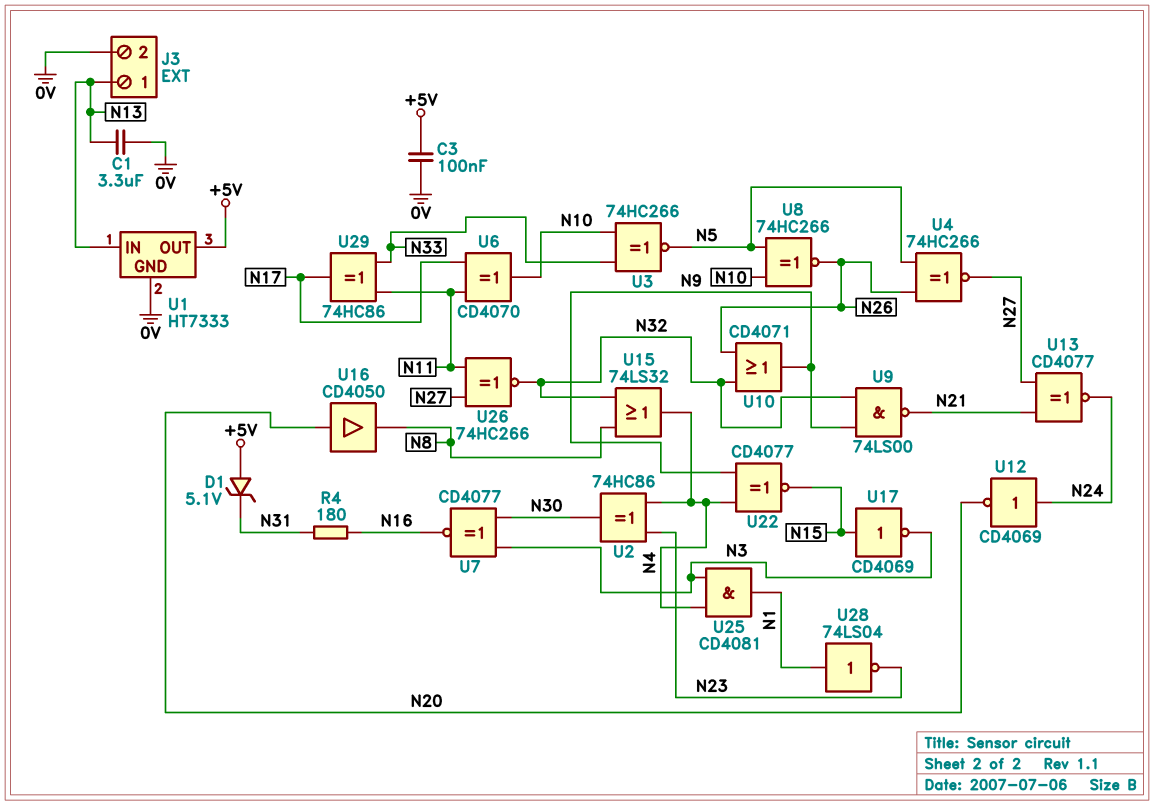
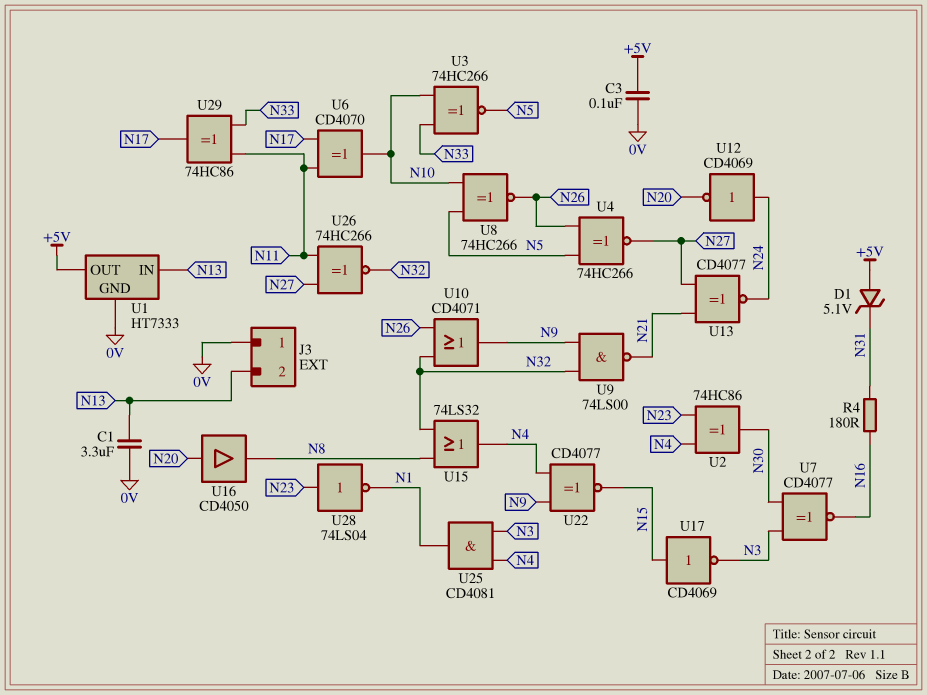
J3 pin 1: N13 -> 0V
J3 pin 2: 0V -> N13
U28: NOT 74LS04 (in N1, out N23) -> NOT 74LS04 (in N23, out N1)

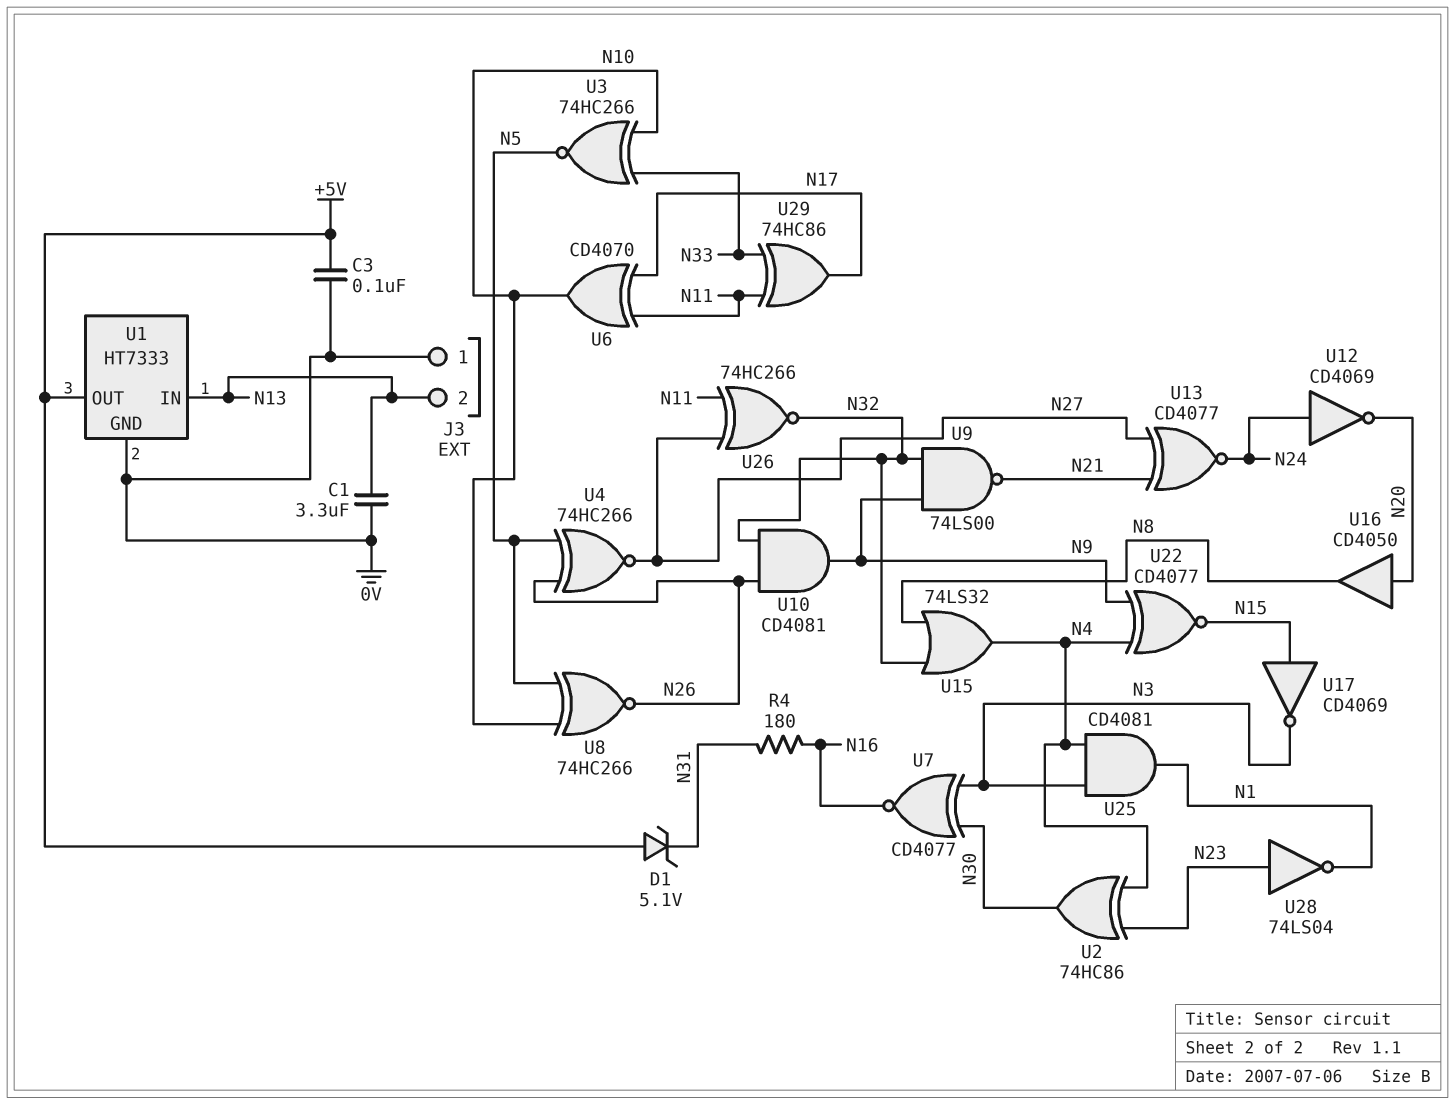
U10: OR CD4071 (in N26, in N32, out N9) -> AND CD4081 (in N26, in N32, out N9)

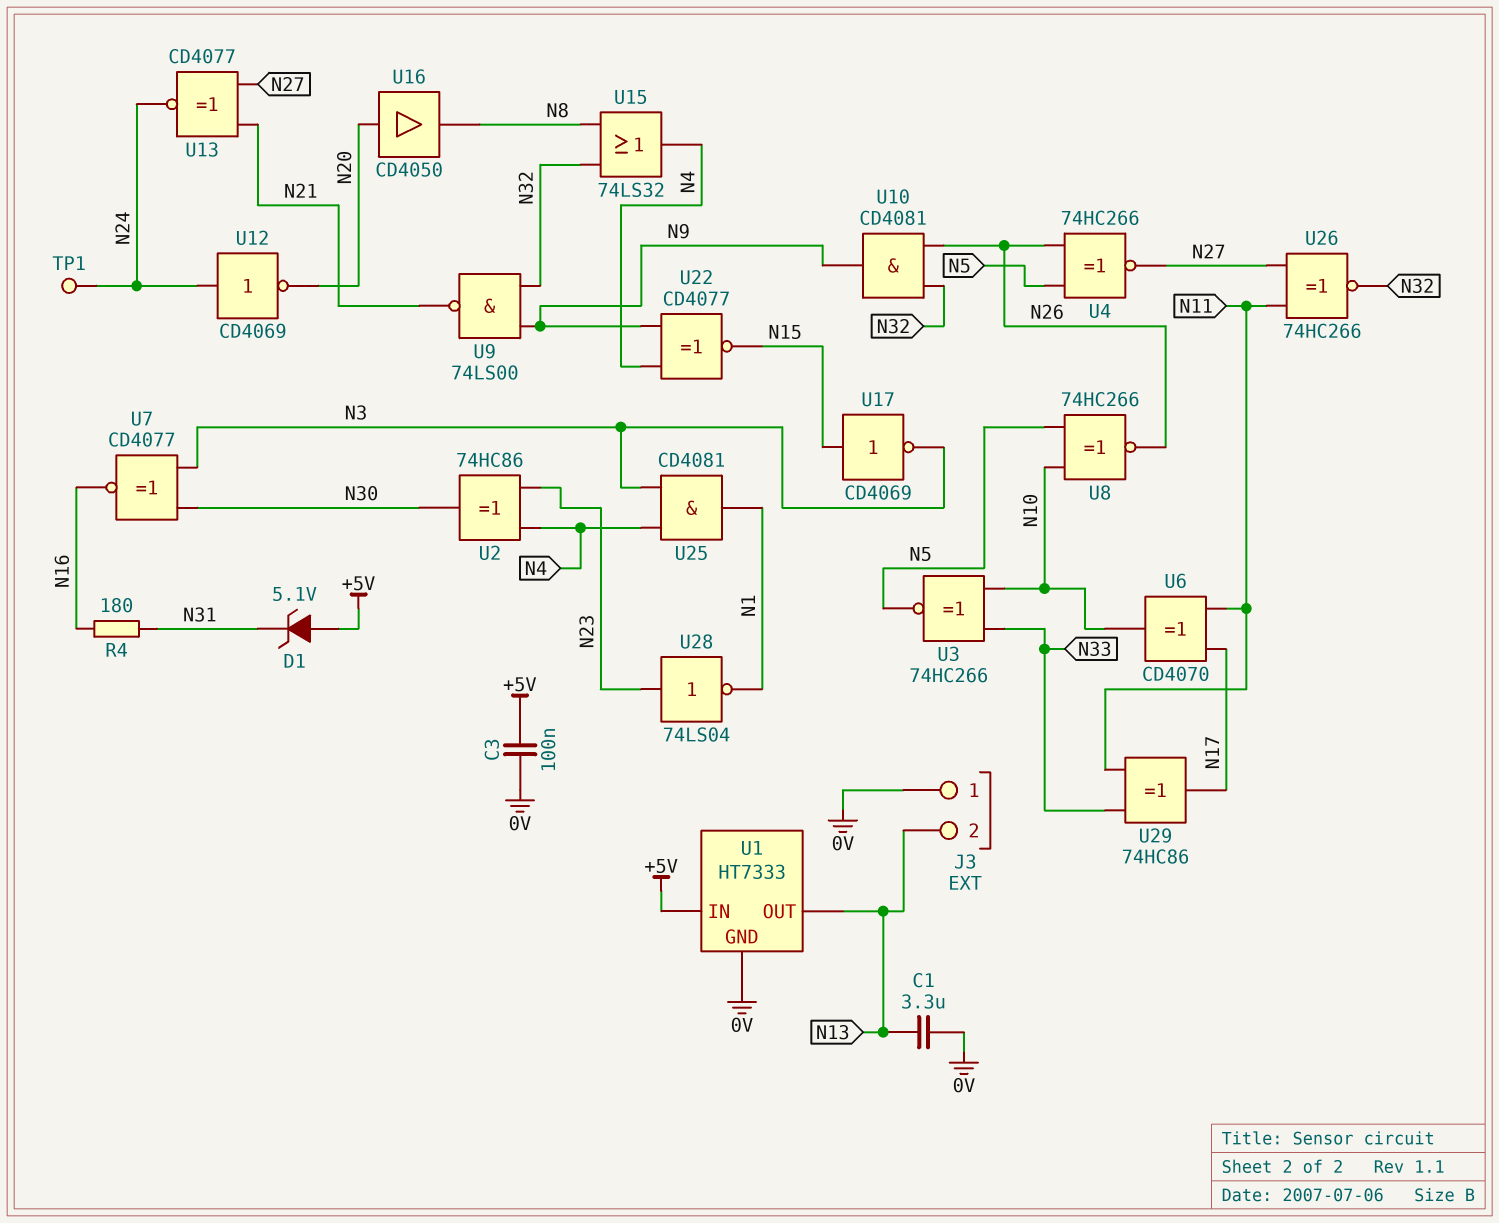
TP1: none -> test point (N24)
U1 pin IN: N13 -> +5V
U1 pin OUT: +5V -> N13

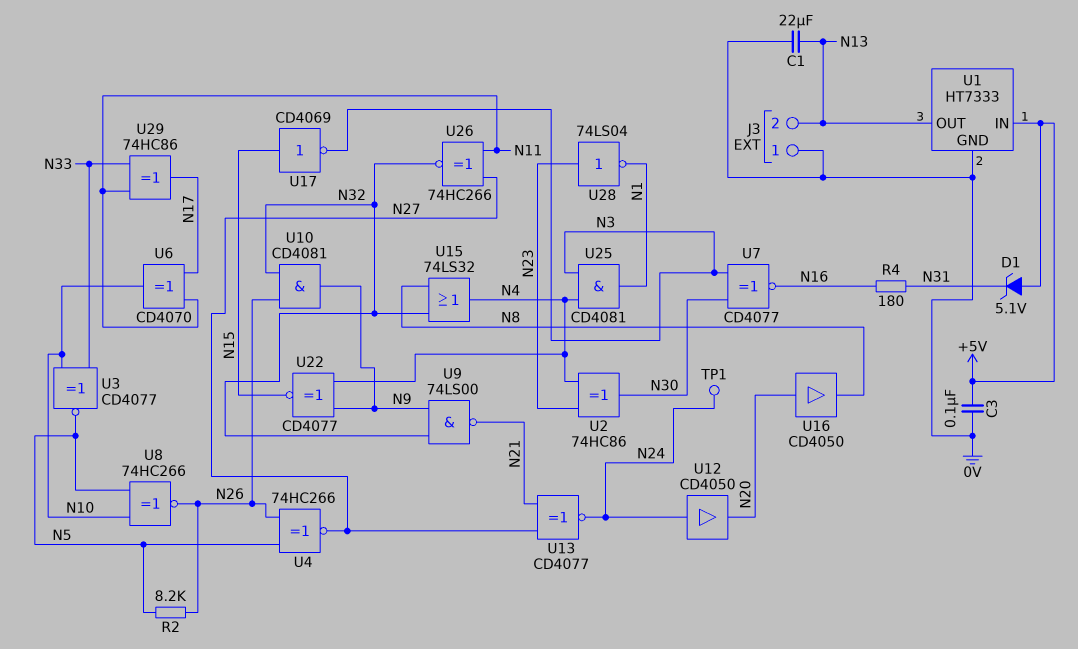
C1: 3.3uF (0V, N13) -> 22uF (0V, N13)
R2: none -> 8.2k (N5, N26)
U3: XNOR 74HC266 (in N10, in N33, out N5) -> XNOR CD4077 (in N10, in N33, out N5)
U12: NOT CD4069 (in N24, out N20) -> buffer CD4050 (in N24, out N20)

